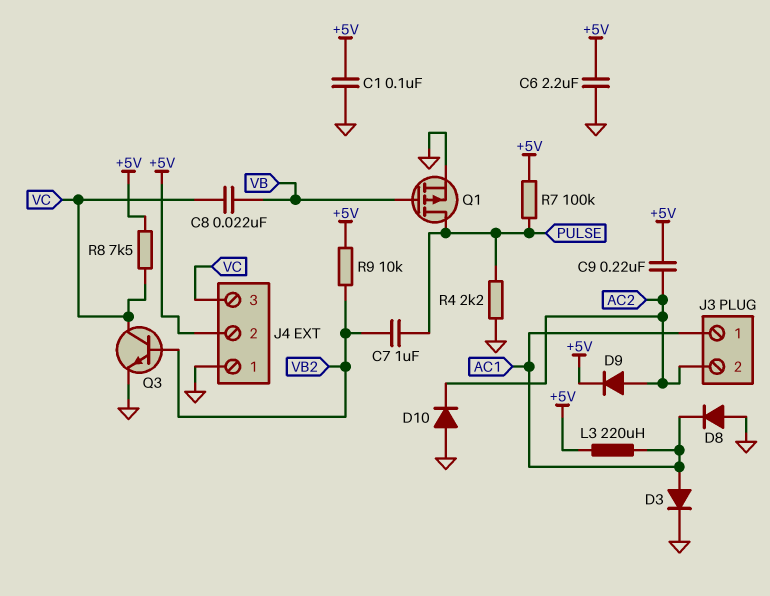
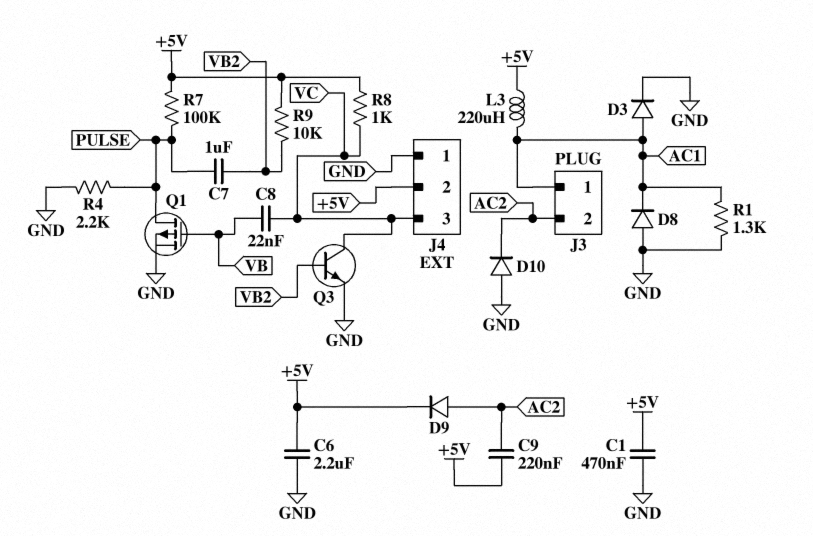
C1: 100nF (+5V, GND) -> 470nF (+5V, GND)
R1: none -> 1.3k (AC1, GND)
R8: 7.5k (+5V, VC) -> 1k (+5V, VC)

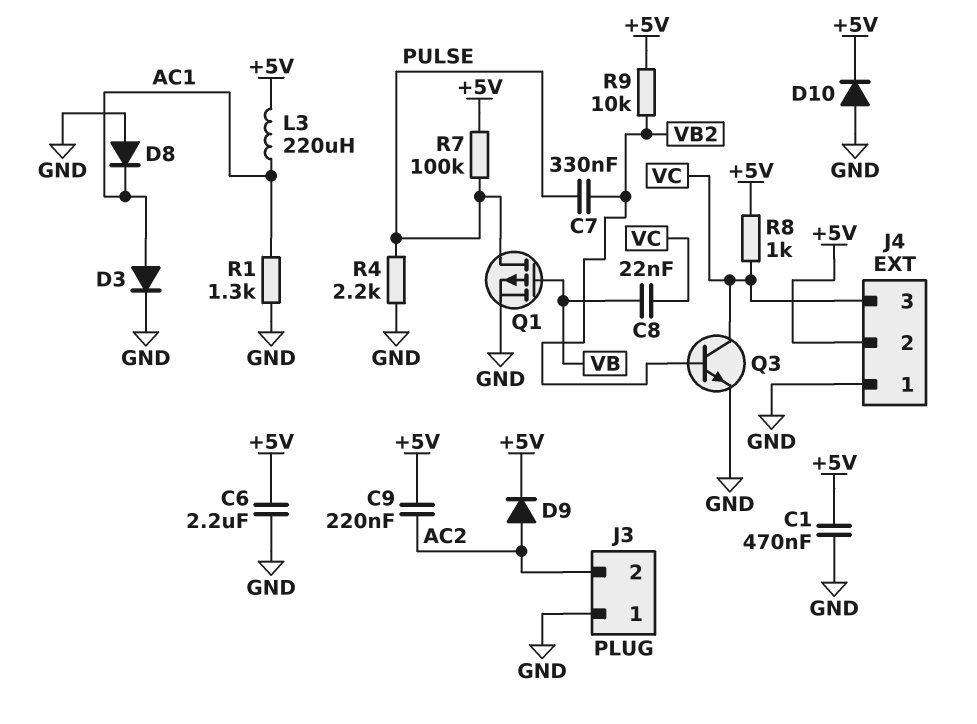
C7: 1uF (PULSE, VB2) -> 330nF (PULSE, VB2)
D10: diode (A GND, K AC2) -> diode (A GND, K +5V)
J3 pin 1: AC1 -> GND

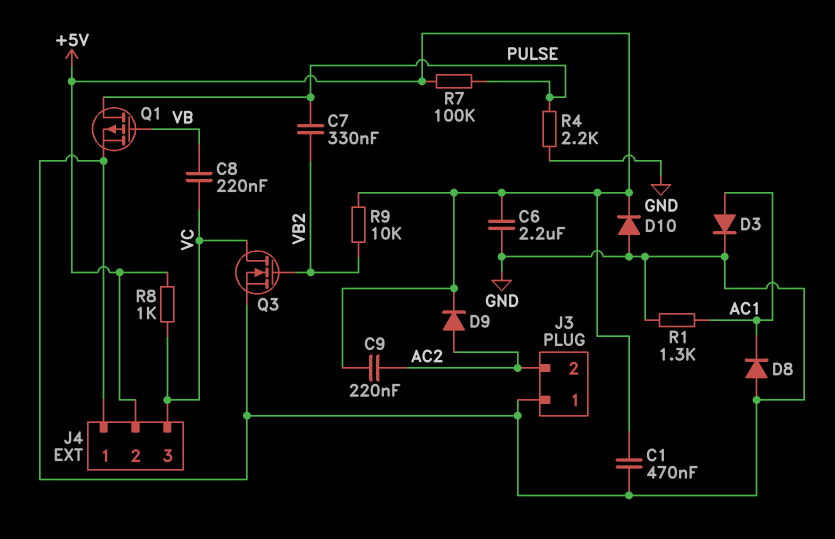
C8: 22nF (VB, VC) -> 220nF (VB, VC)
L3: 220uH (+5V, AC1) -> none
Q3: NPN (B VB2, C VC, E GND) -> NMOS (G VB2, D VC, S GND)

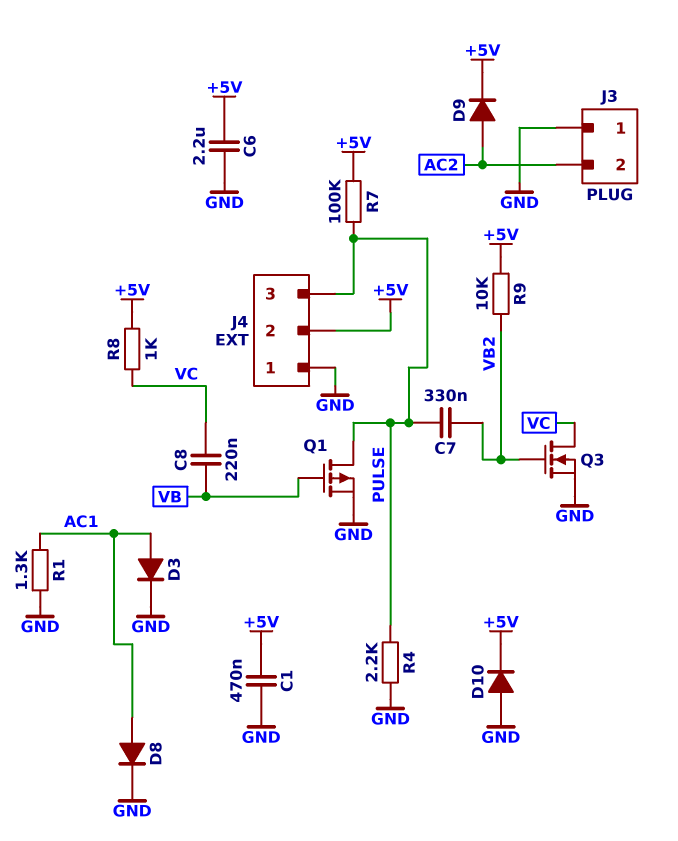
C9: 220nF (+5V, AC2) -> none
D8: diode (A GND, K AC1) -> diode (A AC1, K GND)
J4 pin 3: VC -> PULSE

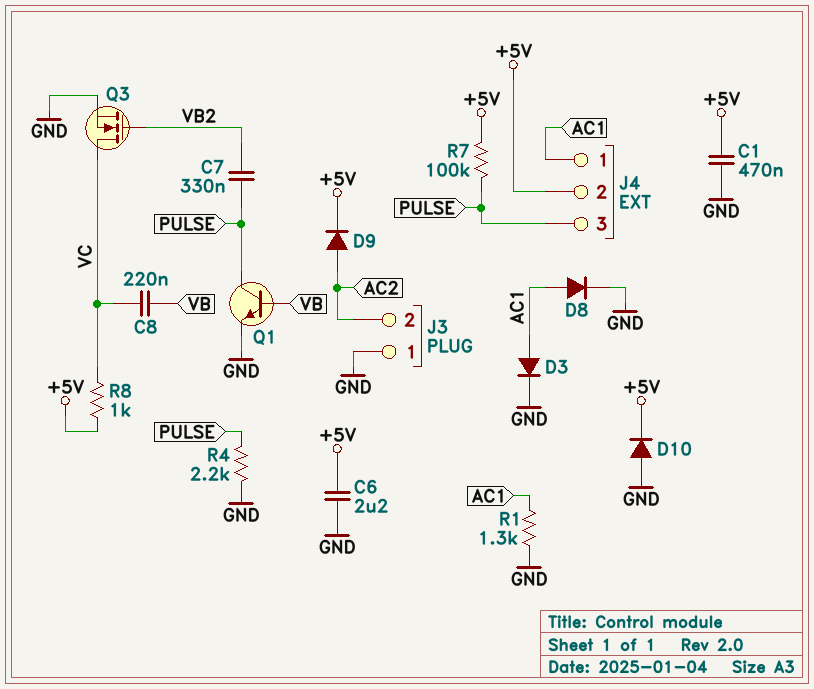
J4 pin 1: GND -> AC1
Q1: PMOS (G VB, D PULSE, S GND) -> NPN (B VB, C PULSE, E GND)
R9: 10k (+5V, VB2) -> none

